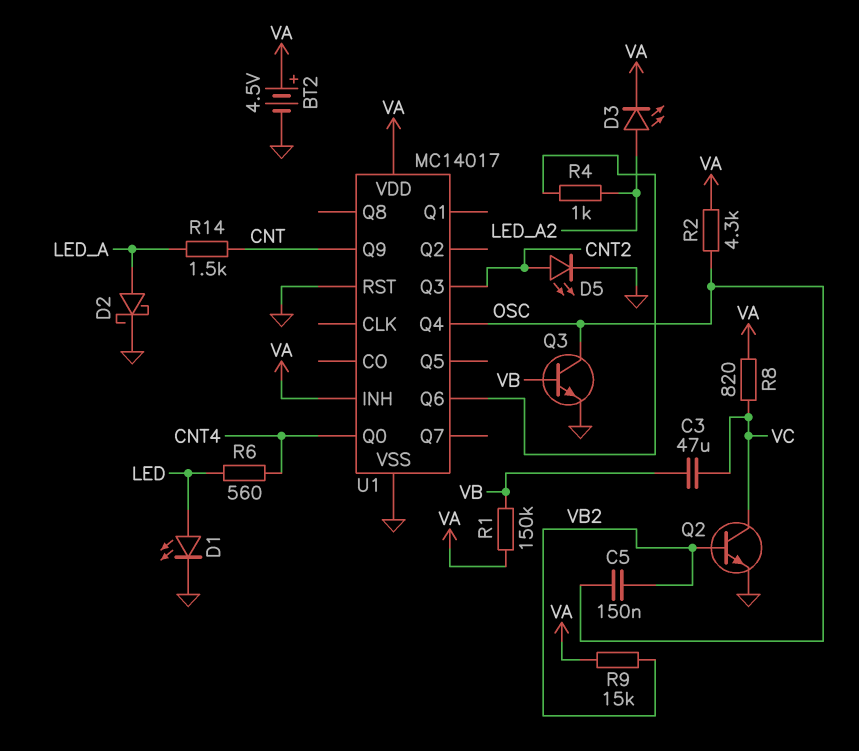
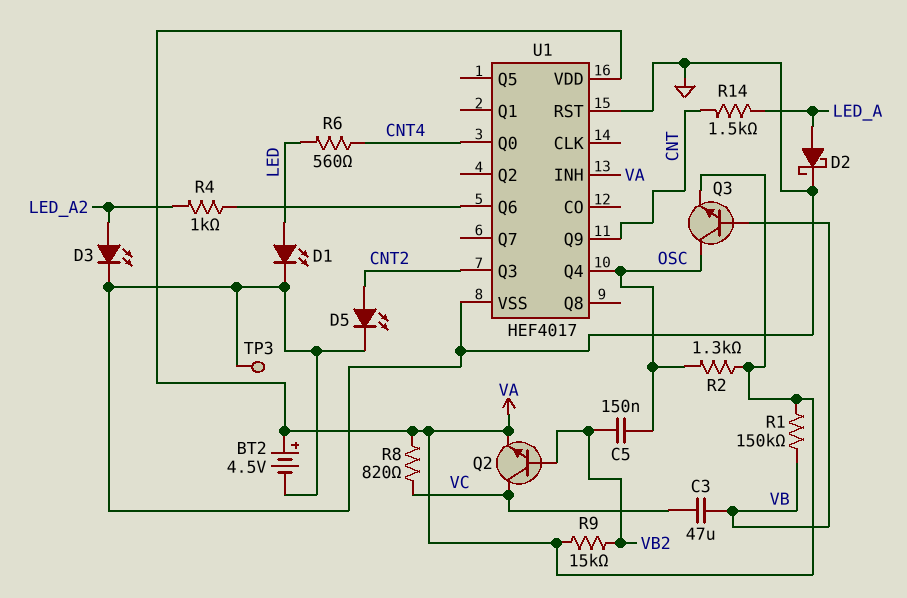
D3: LED (A LED_A2, K VA) -> LED (A LED_A2, K GND)
Q2: NPN (B VB2, C VC, E GND) -> NPN (B VB2, C VC, E VA)
Q3: NPN (B VB, C OSC, E GND) -> NPN (B VB, C OSC, E VA)
R2: 4.3k (OSC, VA) -> 1.3k (OSC, VA)
TP3: none -> test point (GND)
U1: MC14017 -> HEF4017

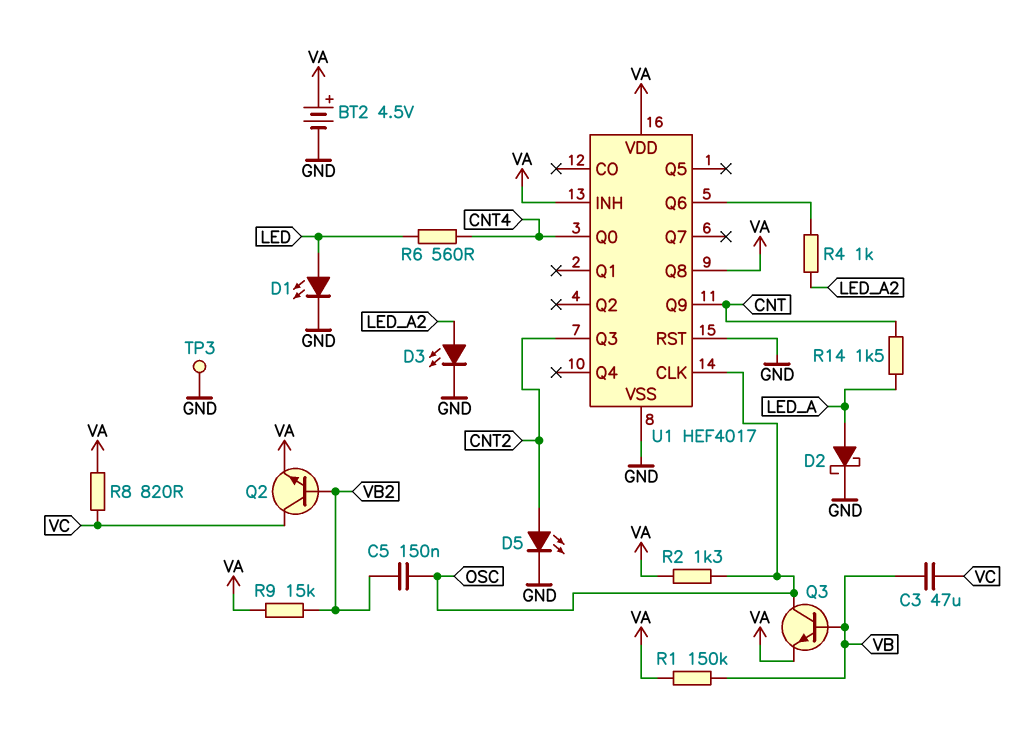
U1 pin CLK: none -> OSC
U1 pin Q4: OSC -> none
U1 pin Q8: none -> VA

